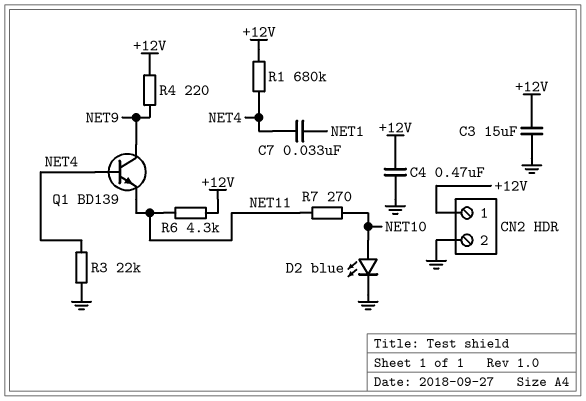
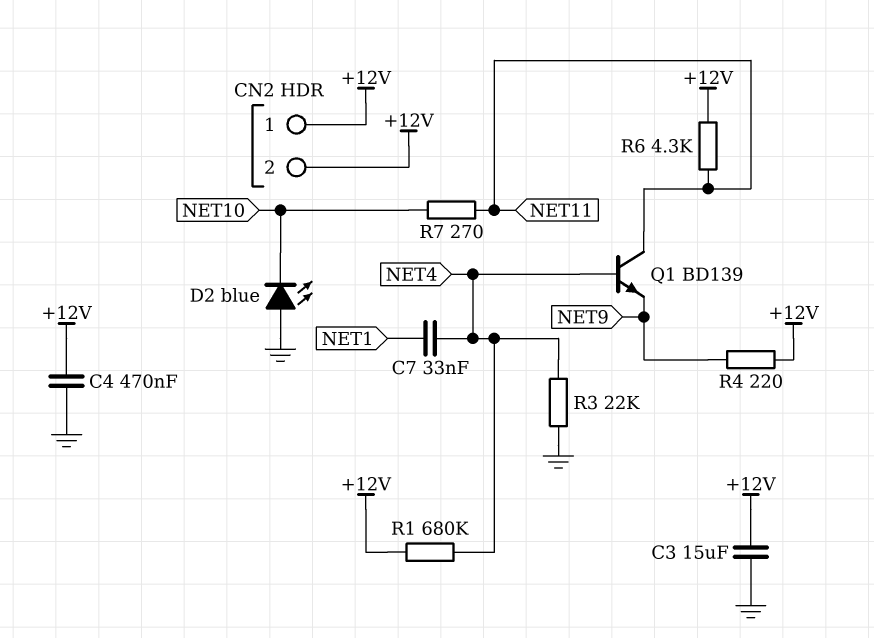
CN2 pin 2: GND -> +12V
D2: LED blue (A NET10, K GND) -> LED blue (A GND, K NET10)
Q1: NPN BD139 (B NET4, C NET9, E NET11) -> NPN BD139 (B NET4, C NET11, E NET9)

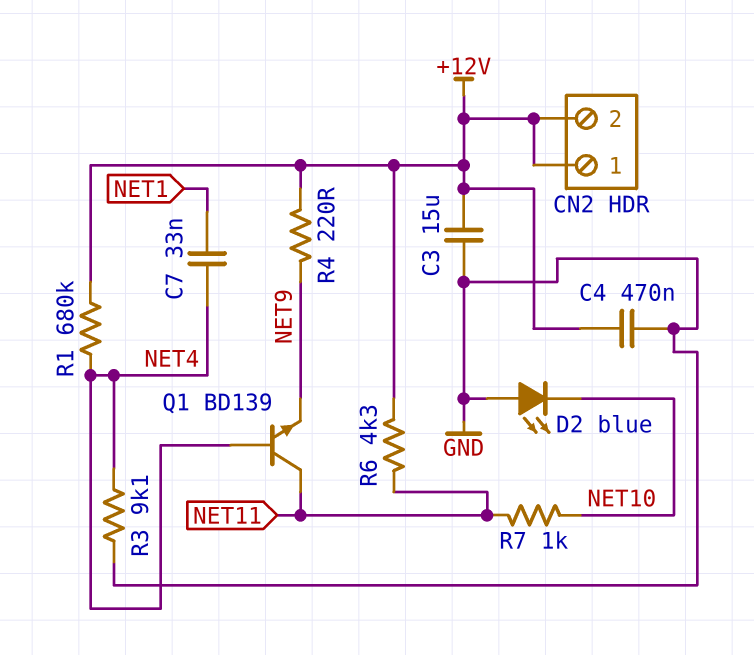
R3: 22k (GND, NET4) -> 9.1k (GND, NET4)
R7: 270 (NET10, NET11) -> 1k (NET10, NET11)

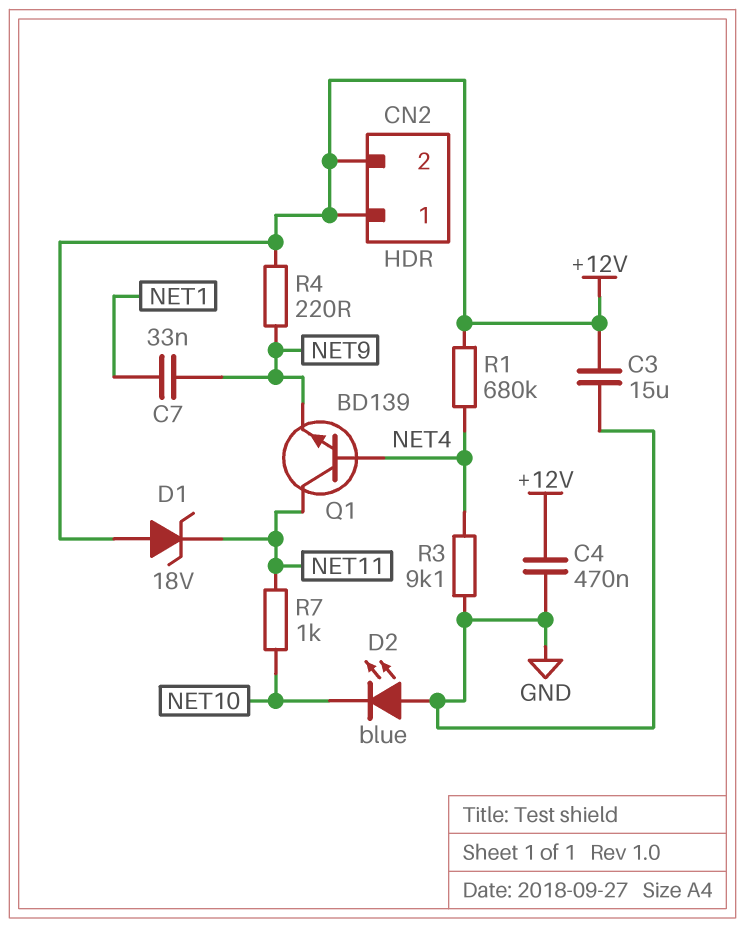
C7: 33nF (NET1, NET4) -> 33nF (NET1, NET9)
D1: none -> zener 18V (A +12V, K NET11)
R6: 4.3k (+12V, NET11) -> none

